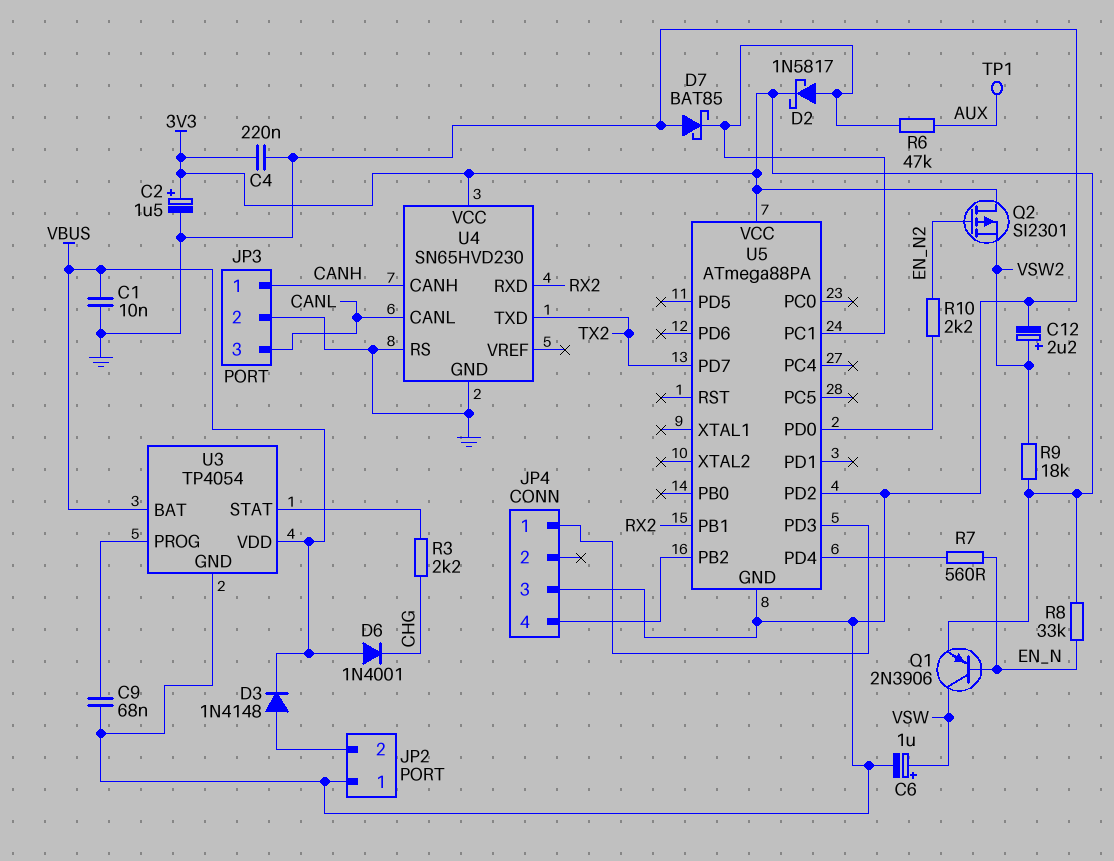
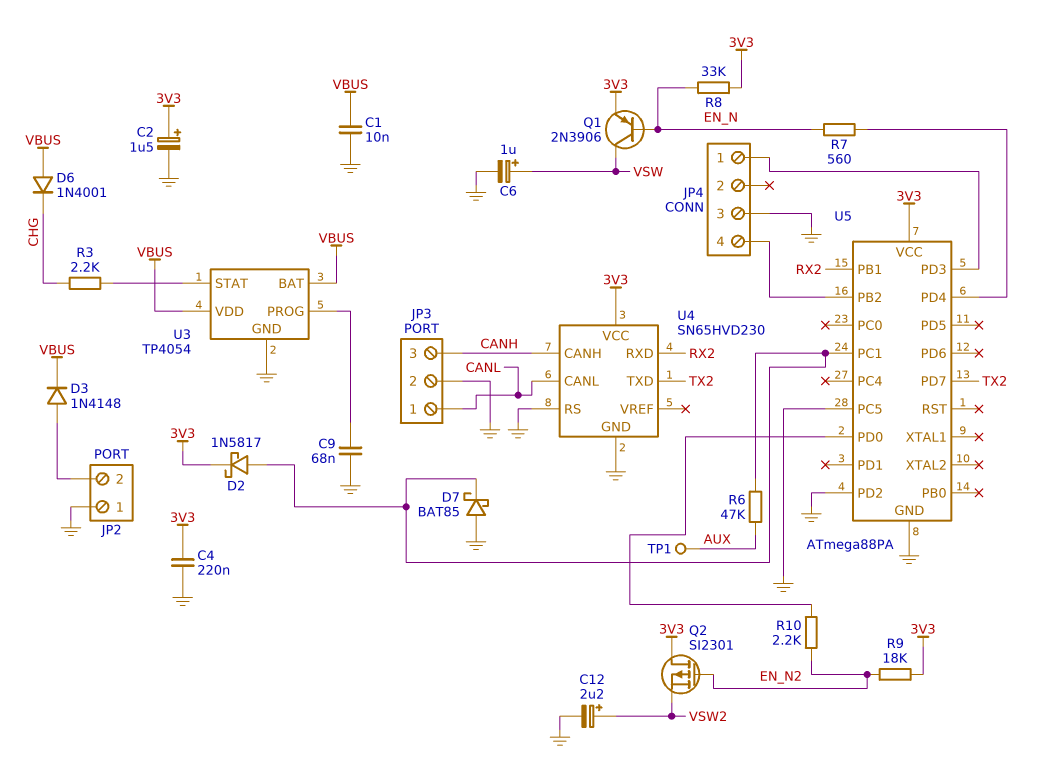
JP3 pin 1: CANH -> CANL
JP3 pin 3: CANL -> CANH
R9: 18k (3V3, VSW2) -> 18k (3V3, EN_N2)
U5 pin PC5: none -> GND

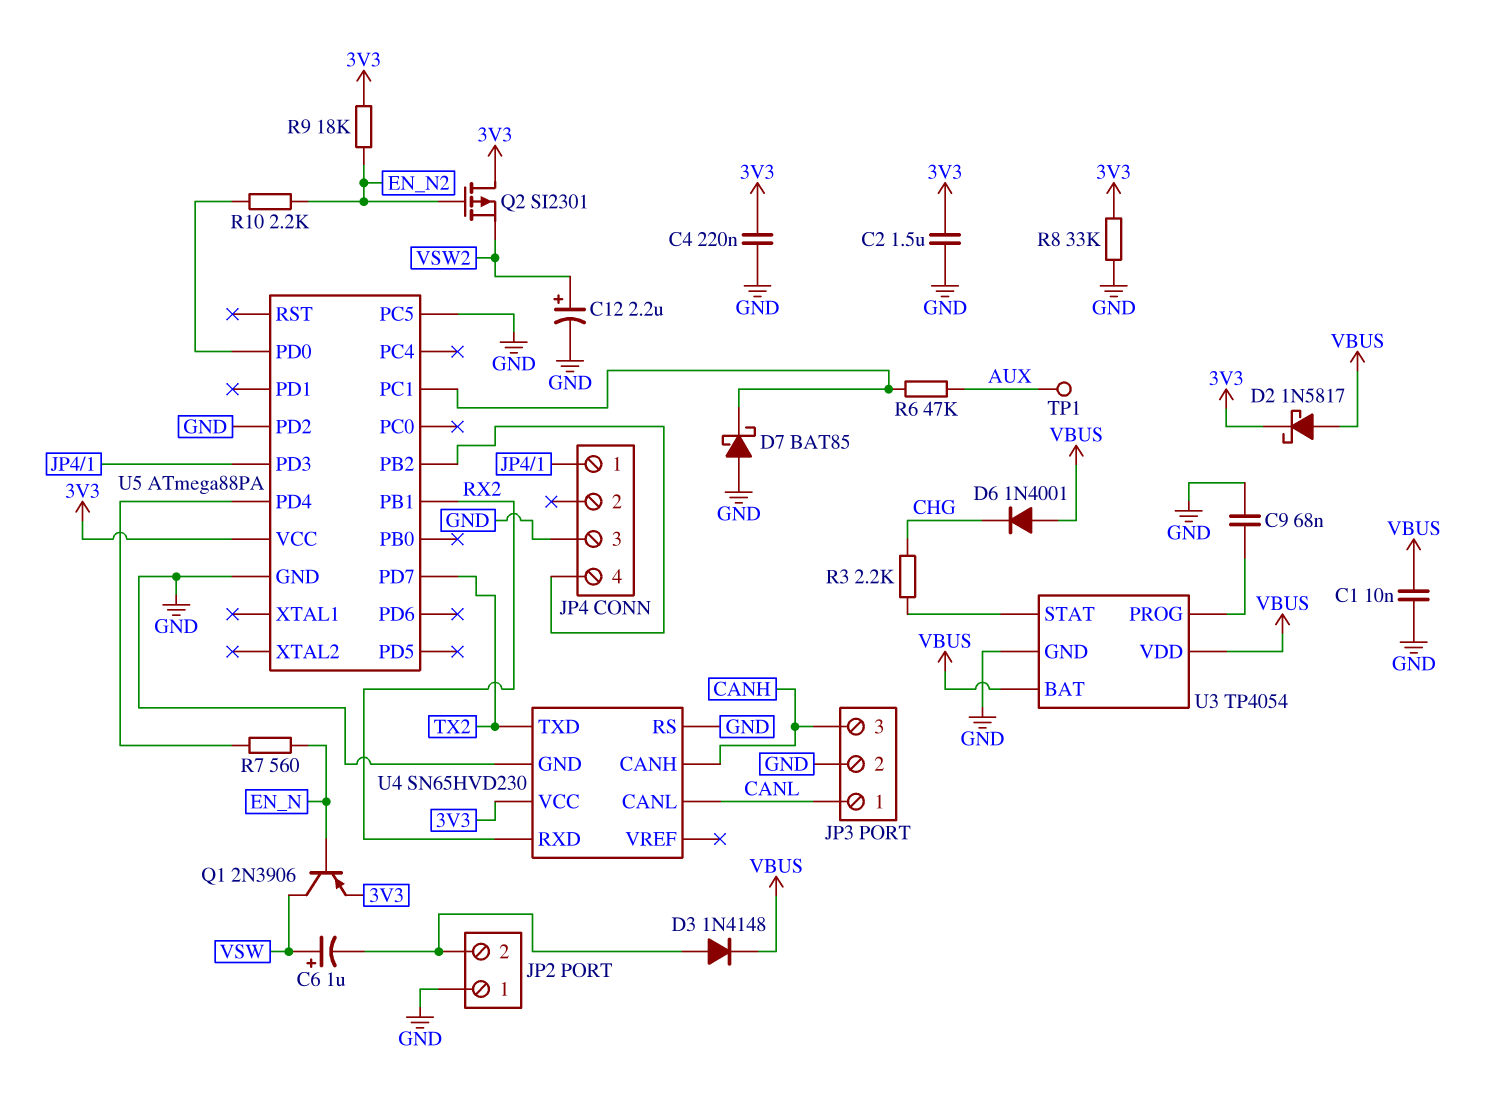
C2: 1.5uF (plus 3V3, minus GND) -> 1.5uF (3V3, GND)
C6: 1uF (plus VSW, minus GND) -> 1uF (plus VSW, minus JP2/2)
D2: schottky 1N5817 (A U5/PC1, K 3V3) -> schottky 1N5817 (A VBUS, K 3V3)
R8: 33k (3V3, EN_N) -> 33k (3V3, GND)

